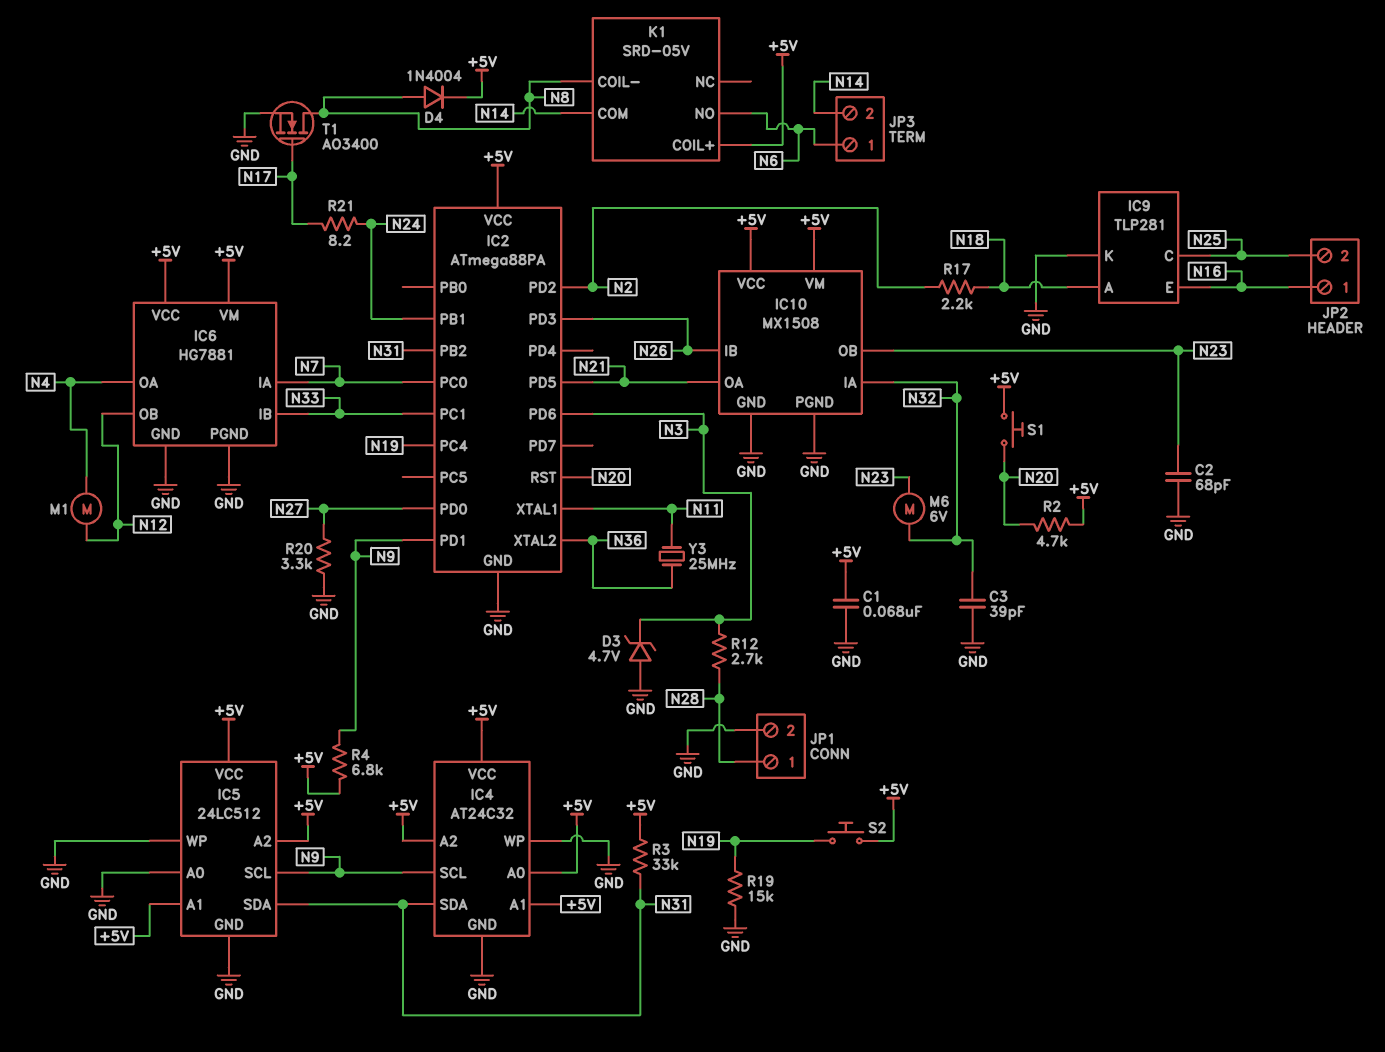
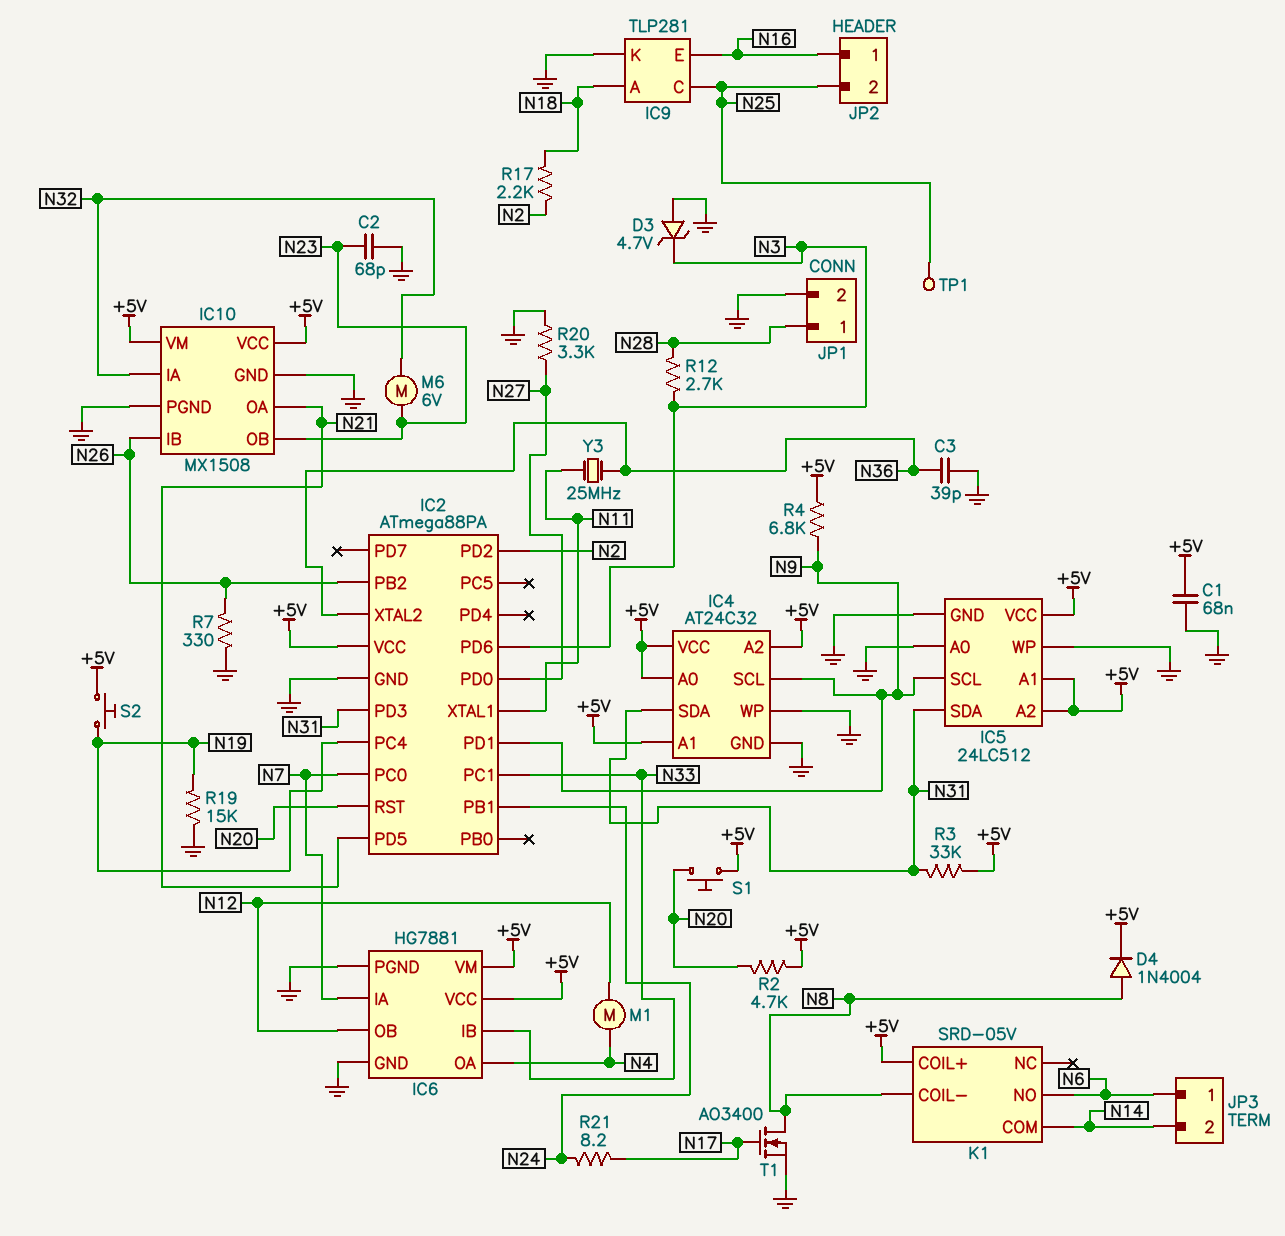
C3: 39pF (GND, N32) -> 39pF (GND, N36)
IC2 pin PB2: N31 -> N26
IC2 pin PD3: N26 -> N31
R7: none -> 330 (GND, N26)
TP1: none -> test point (N25)

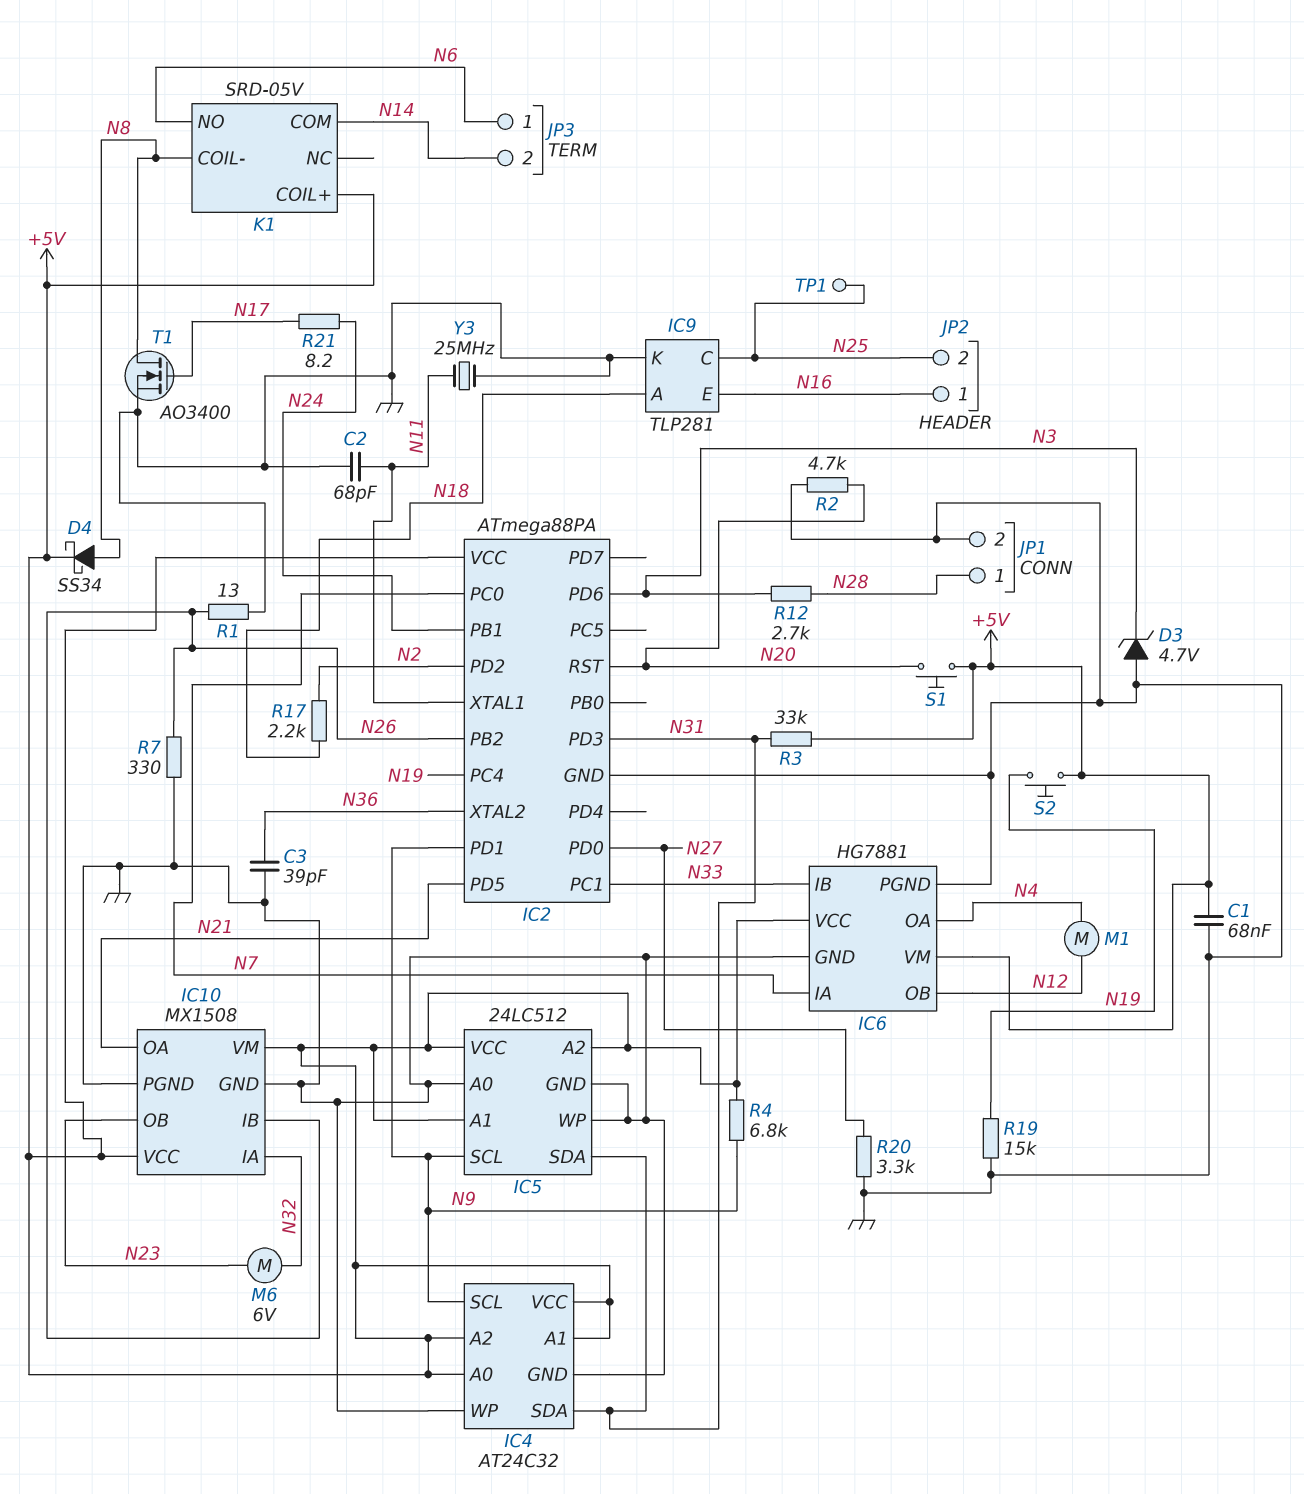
C2: 68pF (GND, N23) -> 68pF (GND, N11)
D4: diode 1N4004 (A N8, K +5V) -> schottky SS34 (A N8, K +5V)
R1: none -> 13 (GND, N26)
R2: 4.7k (+5V, N20) -> 4.7k (GND, N20)
Y3: 25MHz (N11, N36) -> 25MHz (GND, N11)

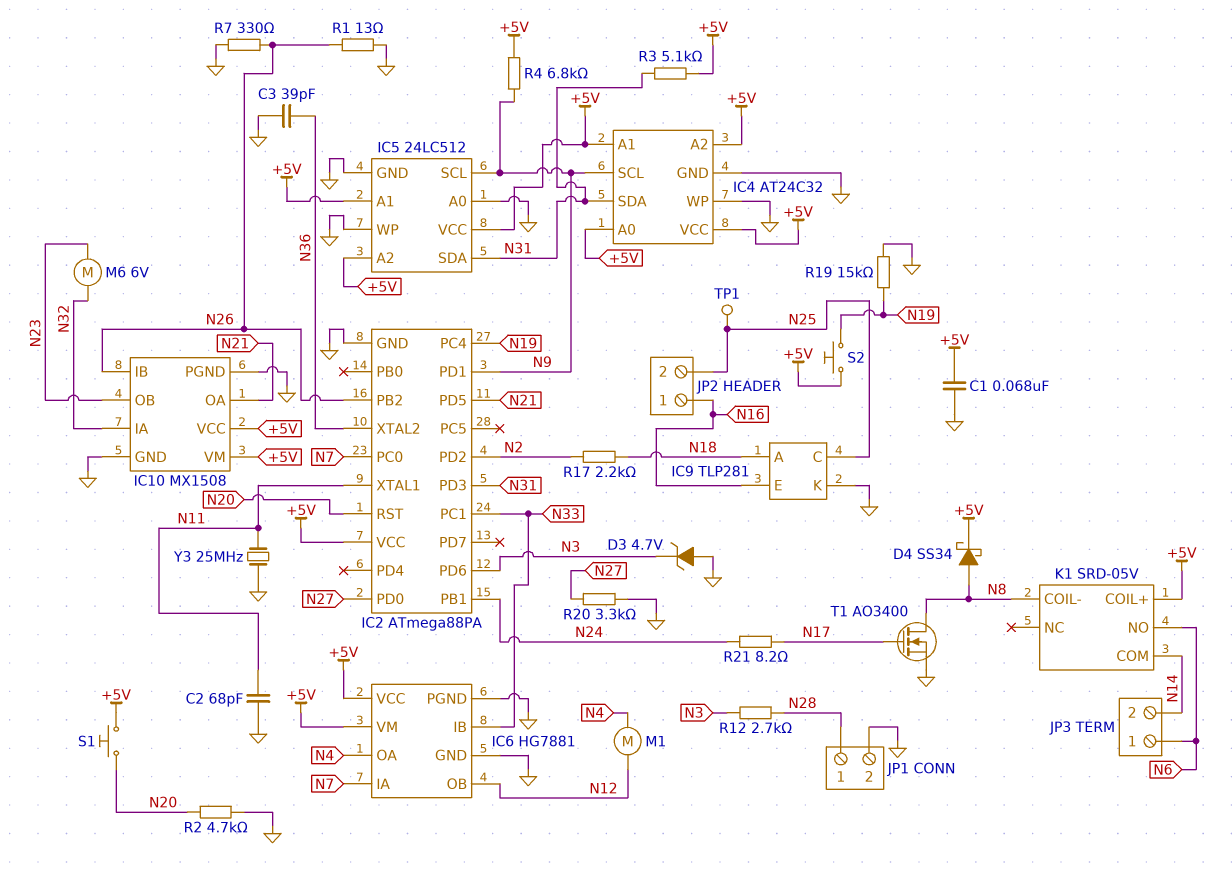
R3: 33k (+5V, N31) -> 5.1k (+5V, N31)

